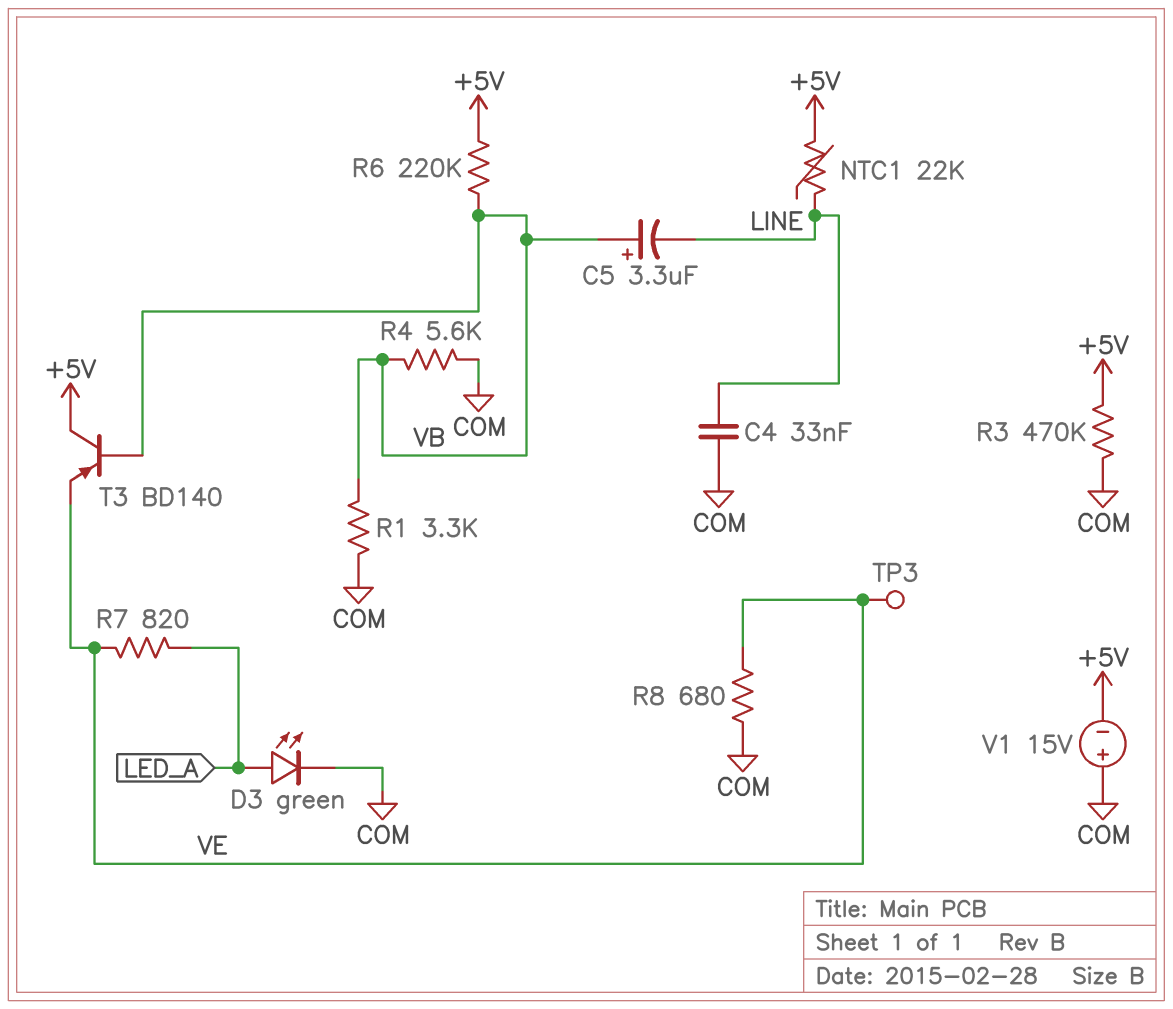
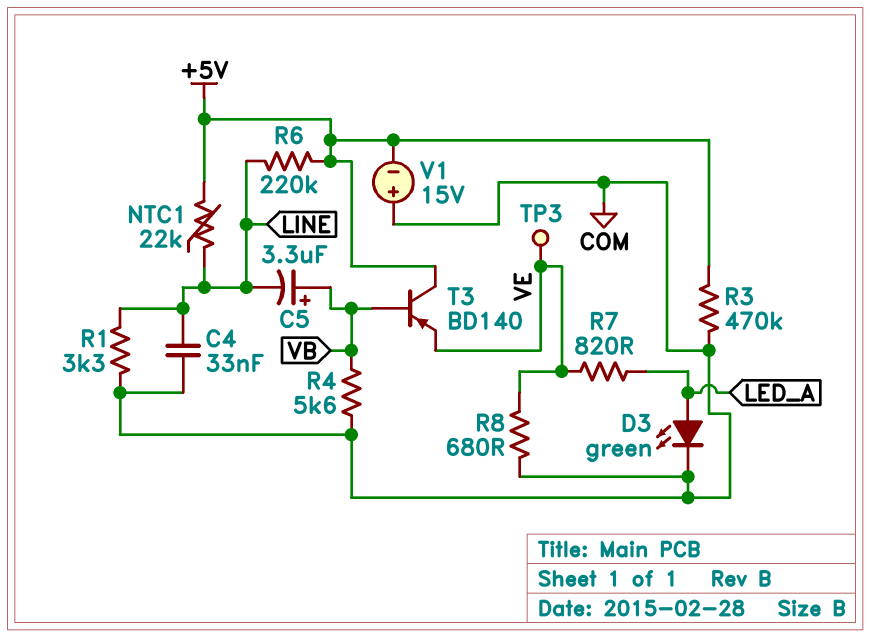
R1: 3.3k (COM, VB) -> 3.3k (COM, LINE)
R6: 220k (+5V, VB) -> 220k (+5V, LINE)

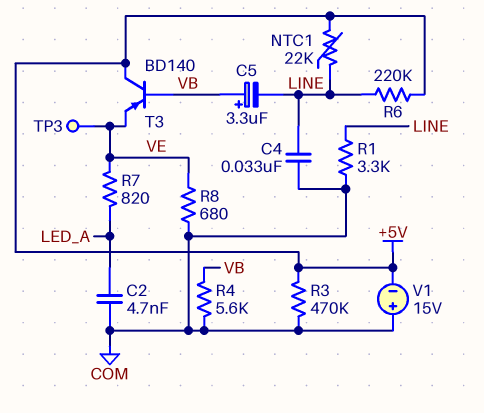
C2: none -> 4.7nF (COM, LED_A)
D3: LED green (A LED_A, K COM) -> none

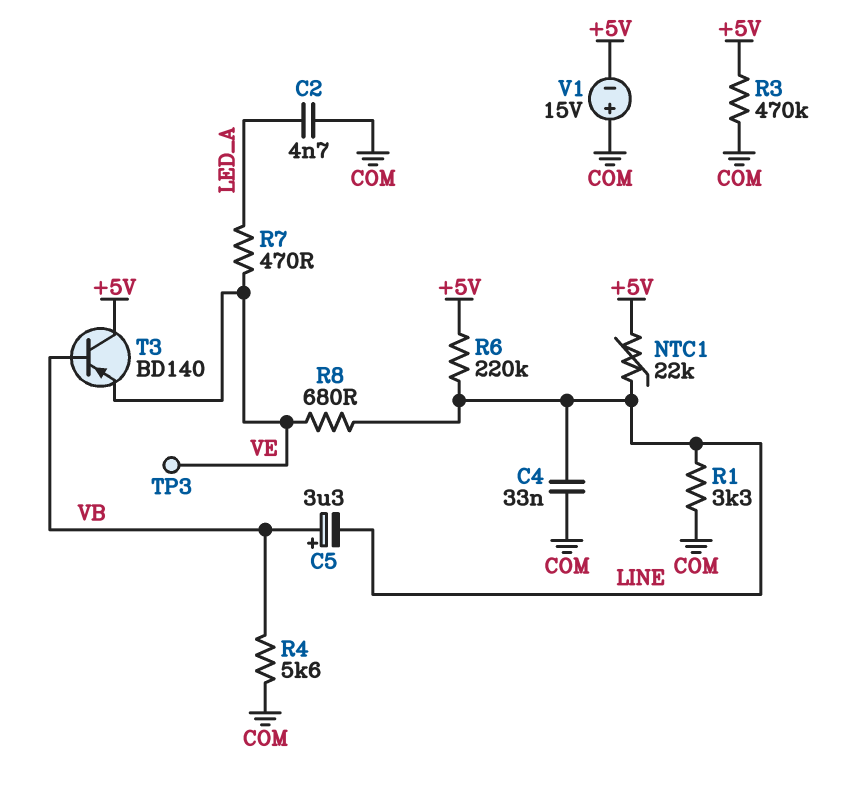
R7: 820 (LED_A, VE) -> 470 (LED_A, VE)
R8: 680 (COM, VE) -> 680 (LINE, VE)

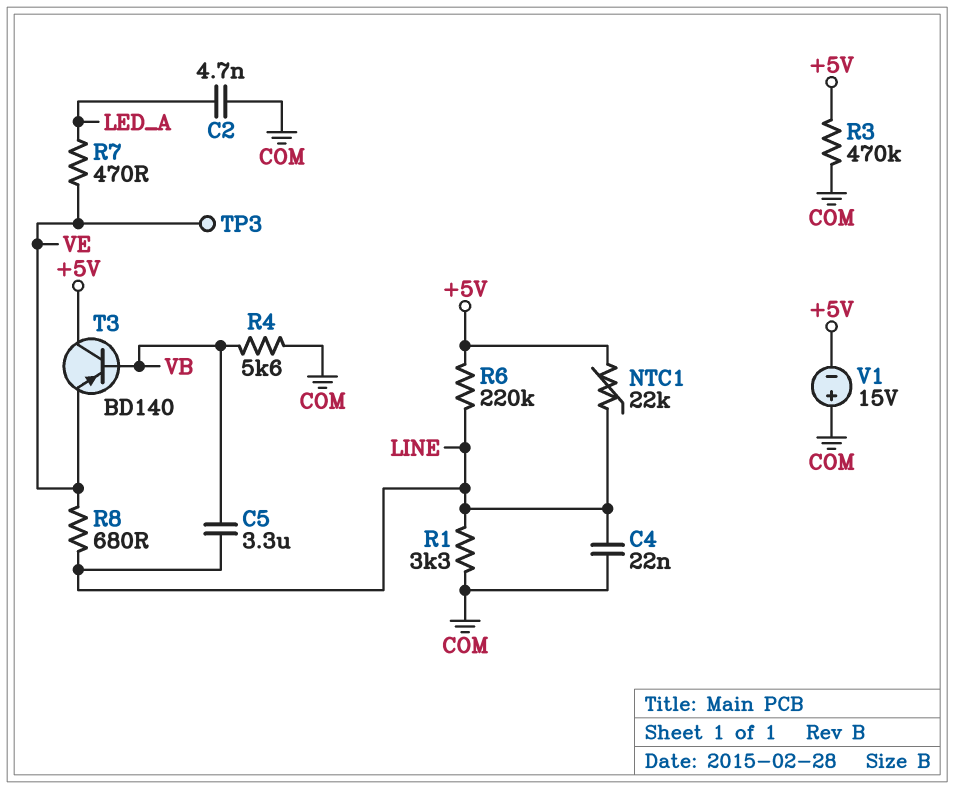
C4: 33nF (COM, LINE) -> 22nF (COM, LINE)
C5: 3.3uF (plus VB, minus LINE) -> 3.3uF (LINE, VB)

